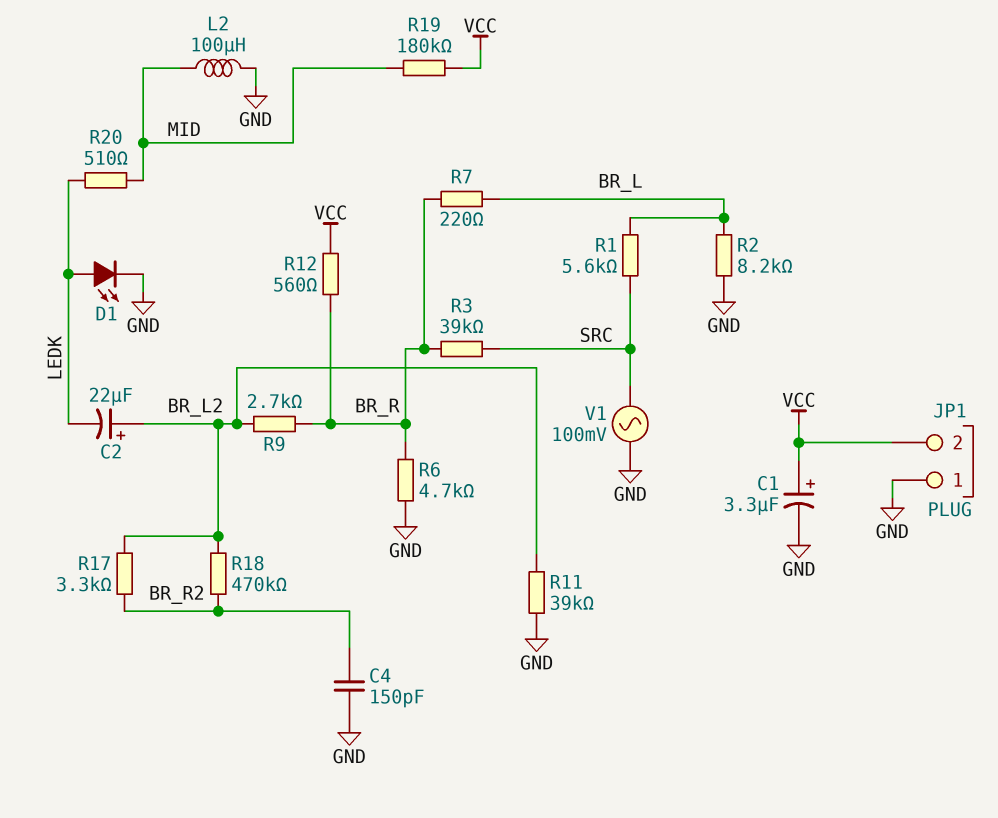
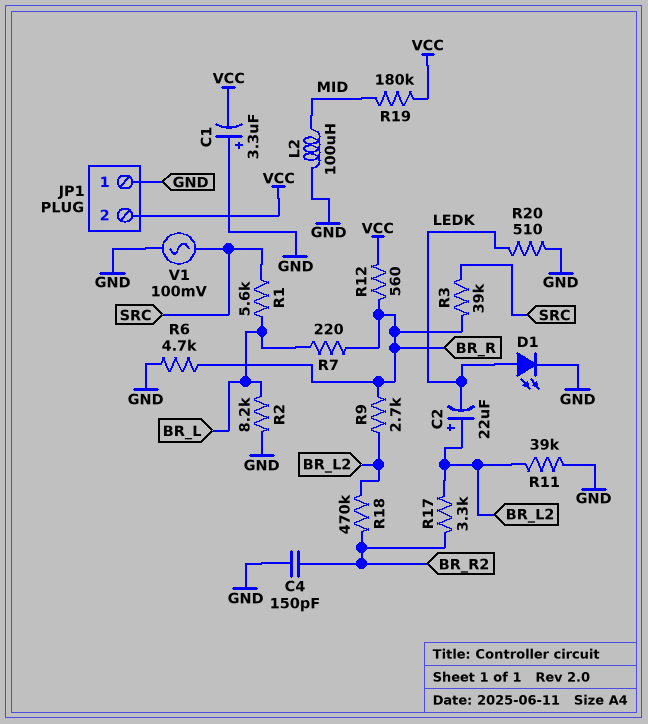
C1: 3.3uF (plus VCC, minus GND) -> 3.3uF (plus GND, minus VCC)
R20: 510 (LEDK, MID) -> 510 (GND, LEDK)

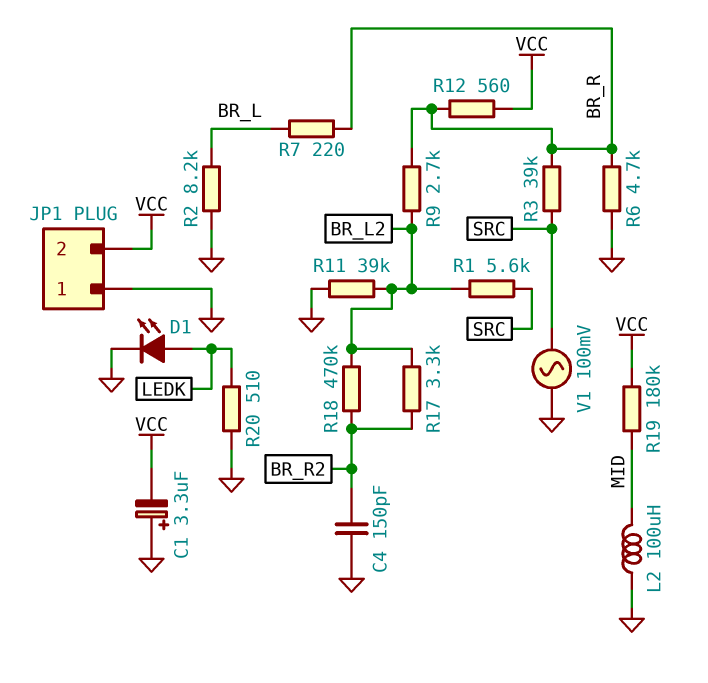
C2: 22uF (plus BR_L2, minus LEDK) -> none
R1: 5.6k (BR_L, SRC) -> 5.6k (BR_L2, SRC)

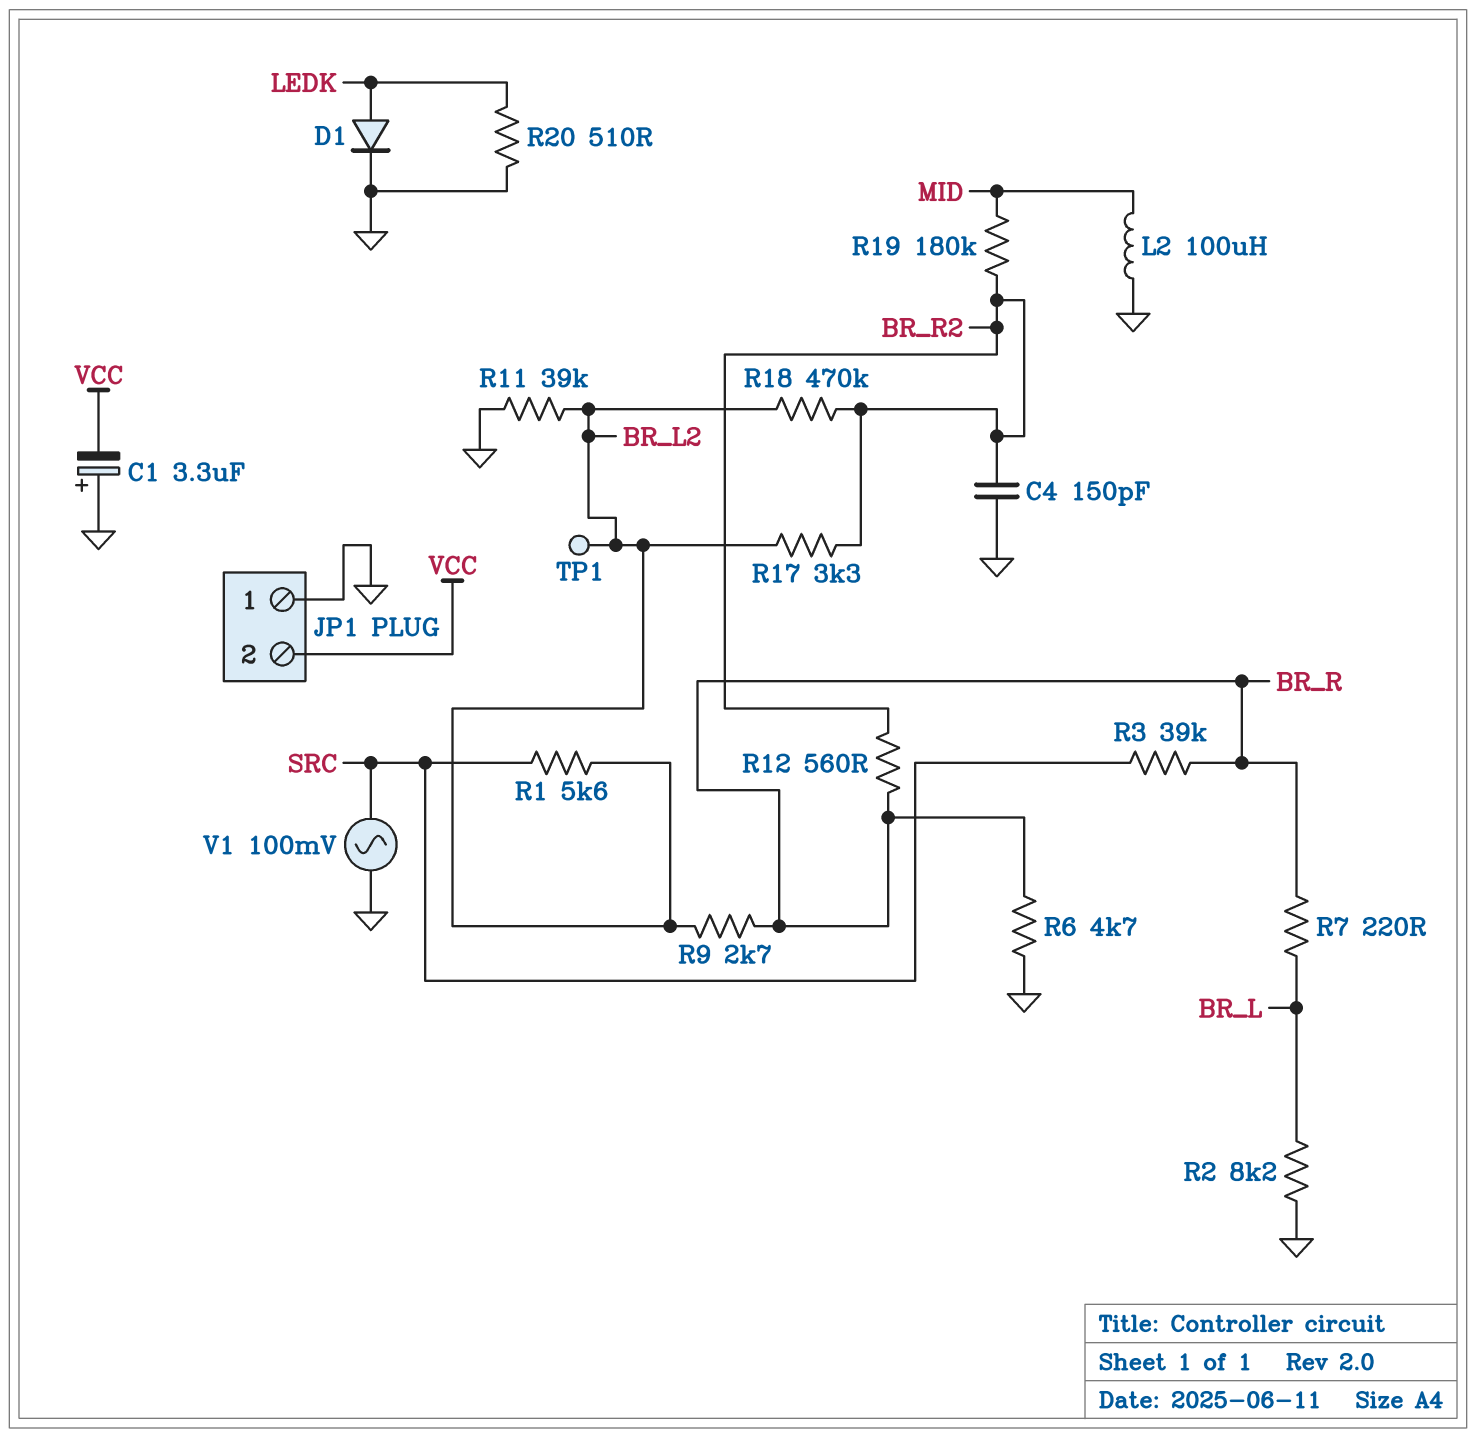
D1: LED (A LEDK, K GND) -> diode (A LEDK, K GND)
R12: 560 (BR_R, VCC) -> 560 (BR_R, BR_R2)
R19: 180k (MID, VCC) -> 180k (BR_R2, MID)
TP1: none -> test point (BR_L2)

